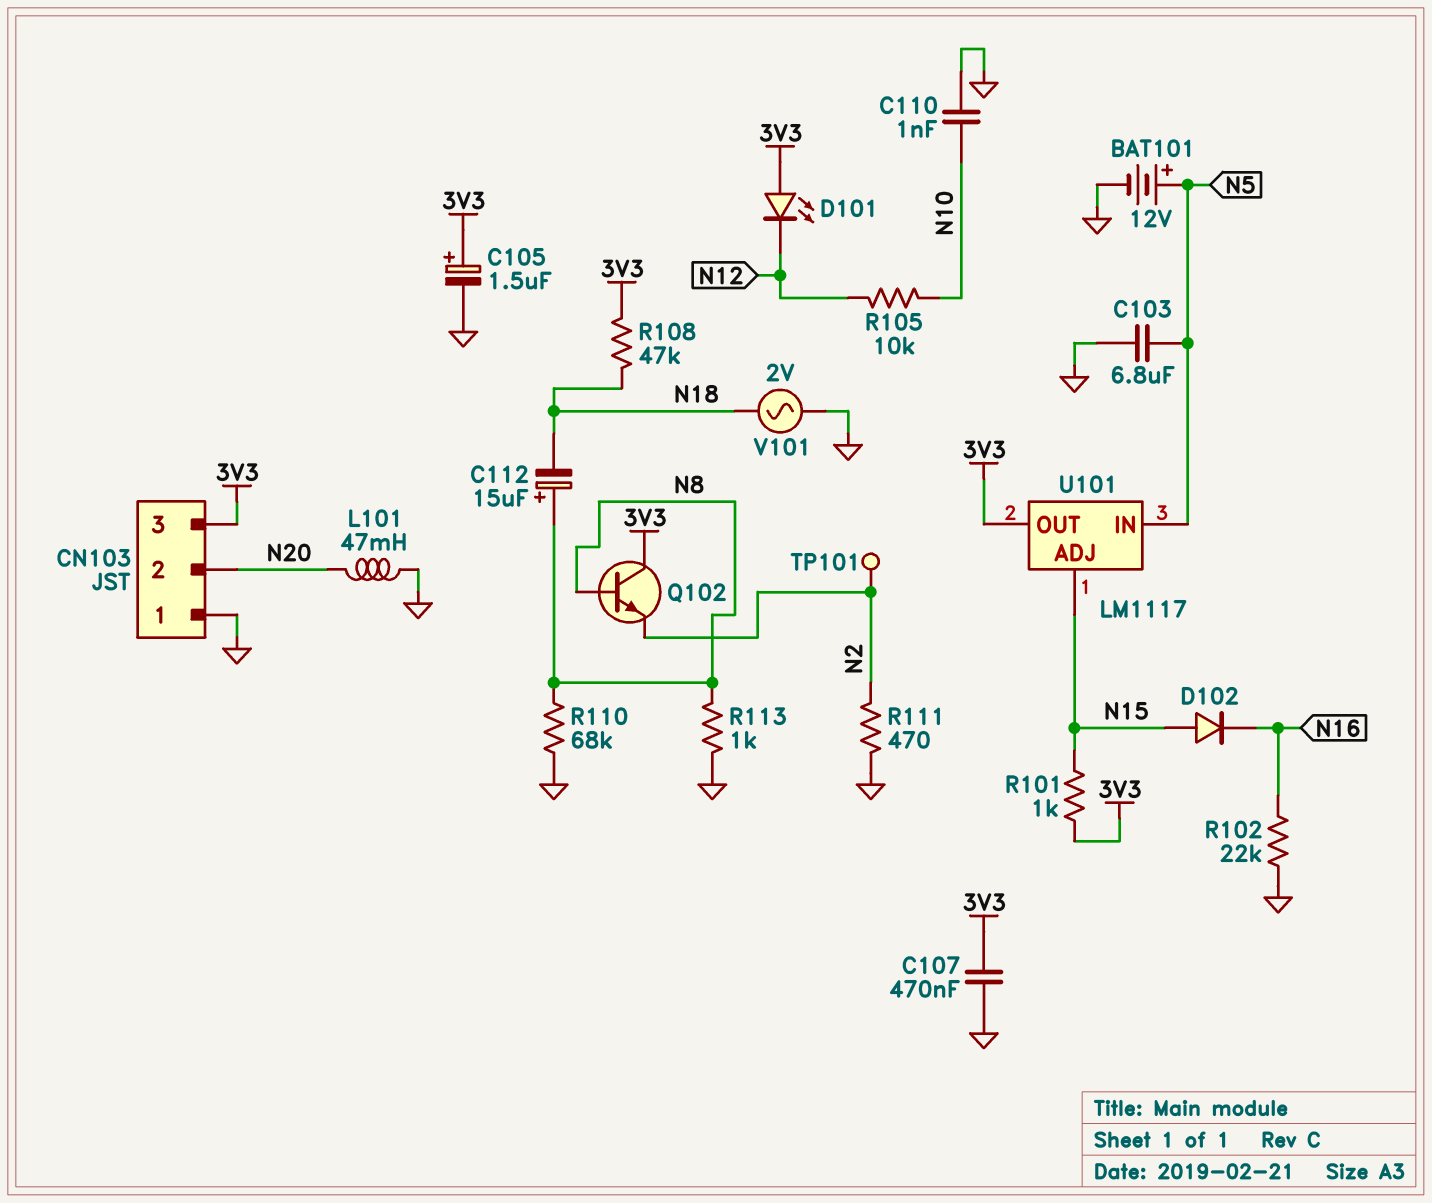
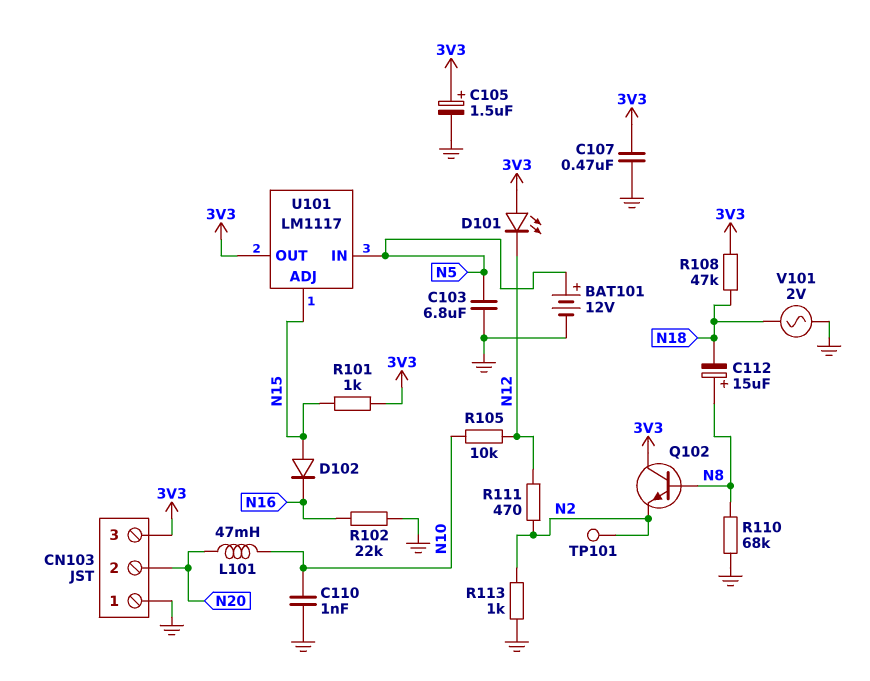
L101: 47mH (GND, N20) -> 47mH (N10, N20)
R111: 470 (GND, N2) -> 470 (N2, N12)
R113: 1k (GND, N8) -> 1k (GND, N2)

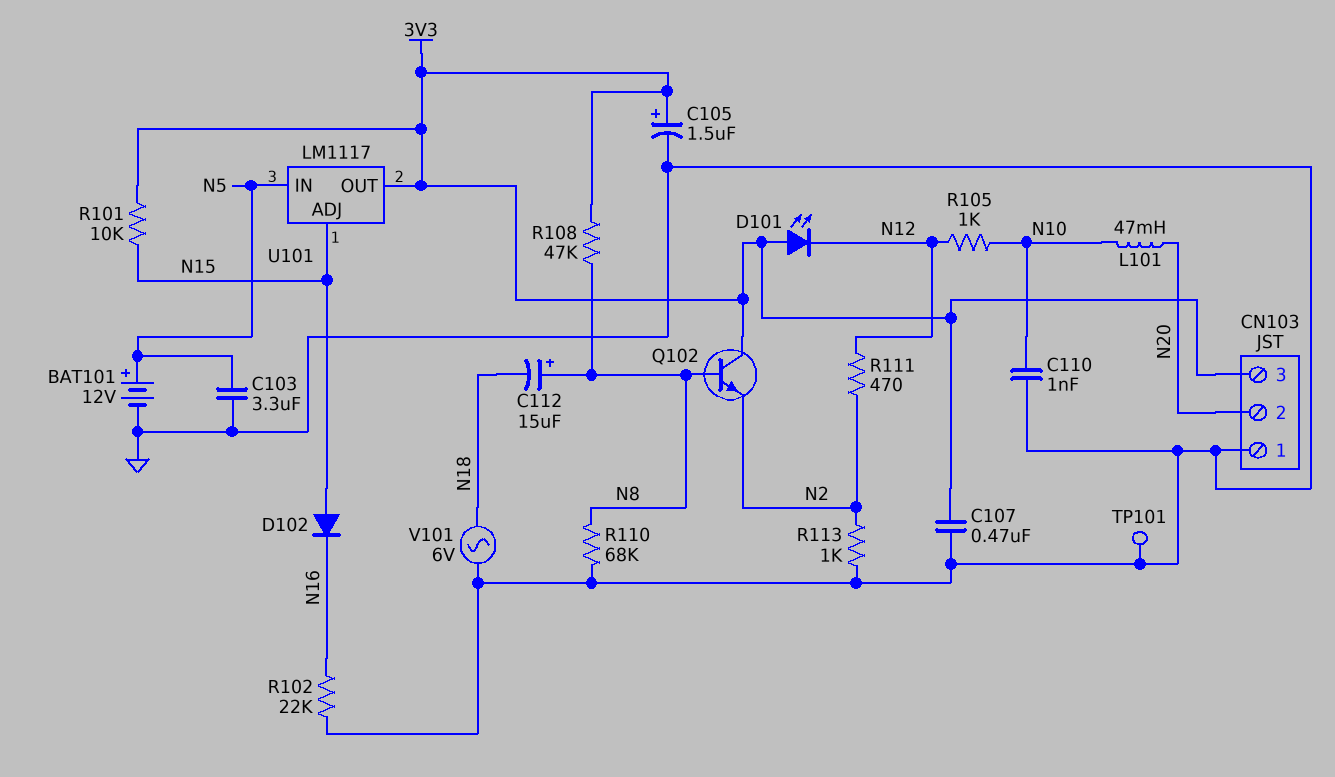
C103: 6.8uF (GND, N5) -> 3.3uF (GND, N5)
R101: 1k (3V3, N15) -> 10k (3V3, N15)
R105: 10k (N10, N12) -> 1k (N10, N12)
R108: 47k (3V3, N18) -> 47k (3V3, N8)
TP101: test point (N2) -> test point (GND)
V101: AC 2V (GND, N18) -> AC 6V (GND, N18)

